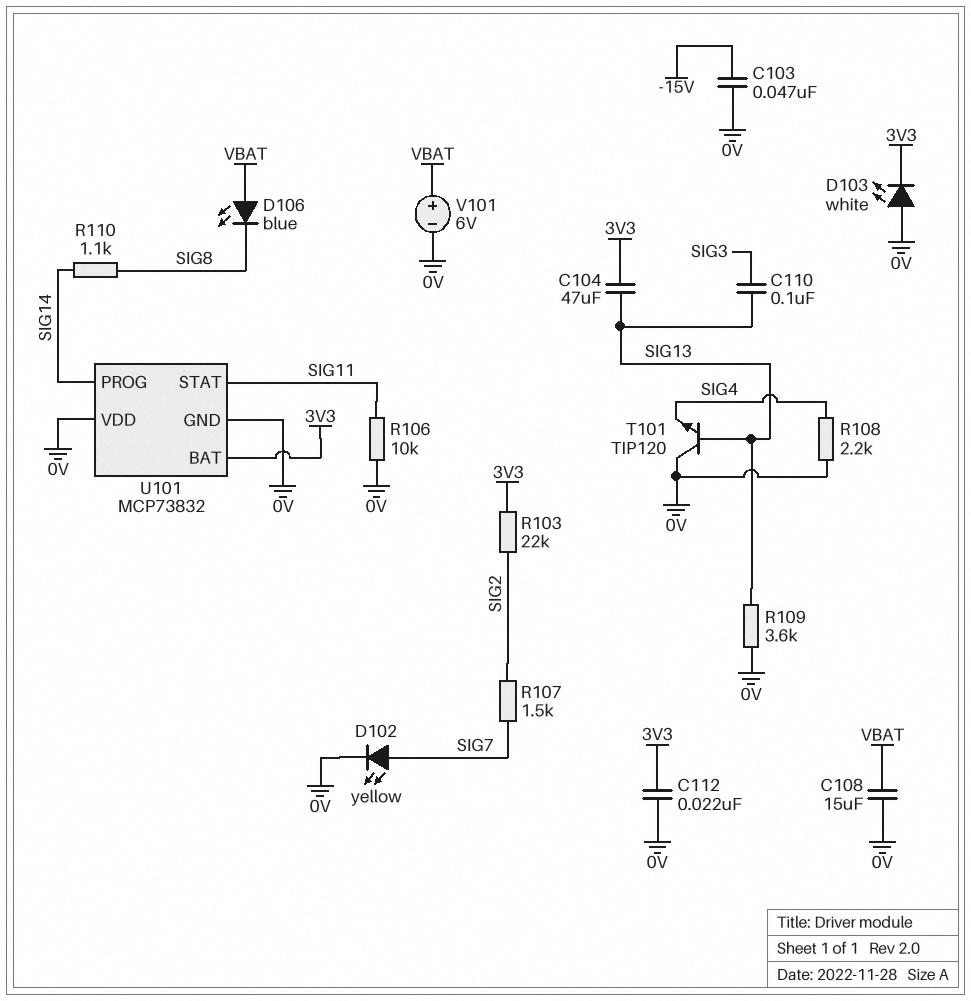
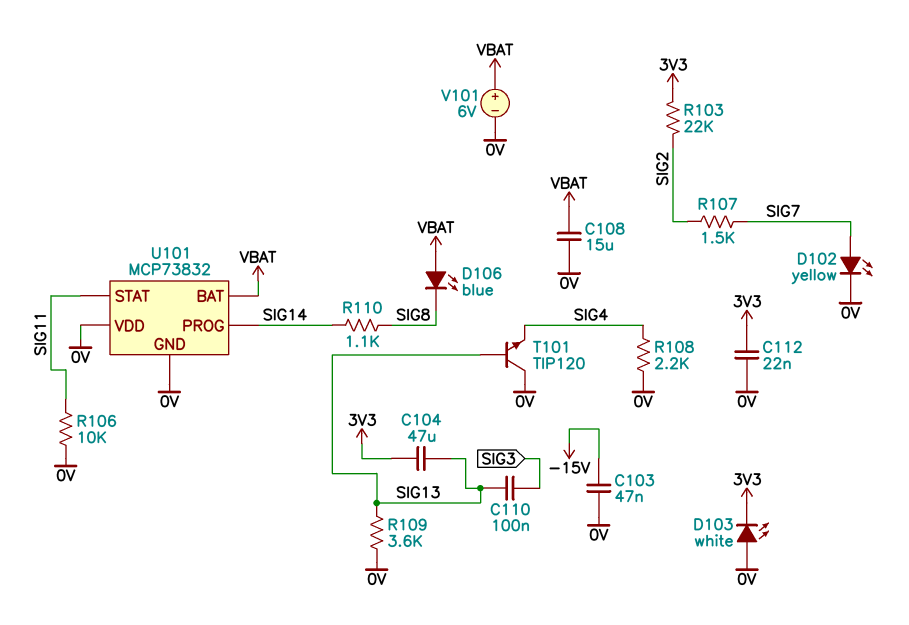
U101 pin BAT: 3V3 -> VBAT

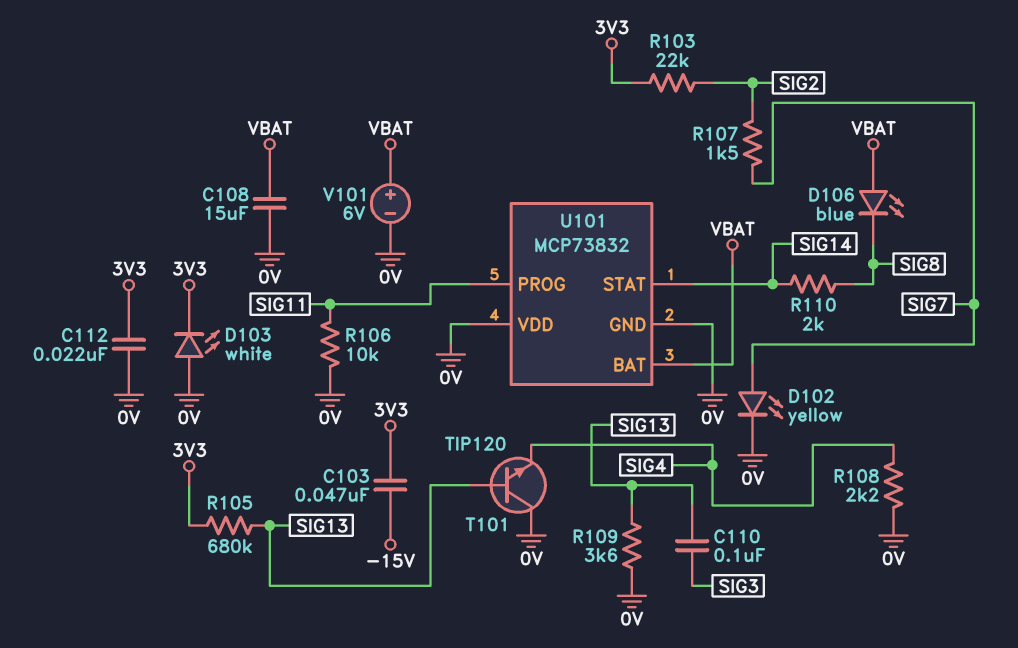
C103: 47nF (-15V, 0V) -> 47nF (-15V, 3V3)
C104: 47uF (3V3, SIG13) -> none
R105: none -> 680k (3V3, SIG13)
R110: 1.1k (SIG8, SIG14) -> 2k (SIG8, SIG14)
U101 pin PROG: SIG14 -> SIG11
U101 pin STAT: SIG11 -> SIG14

